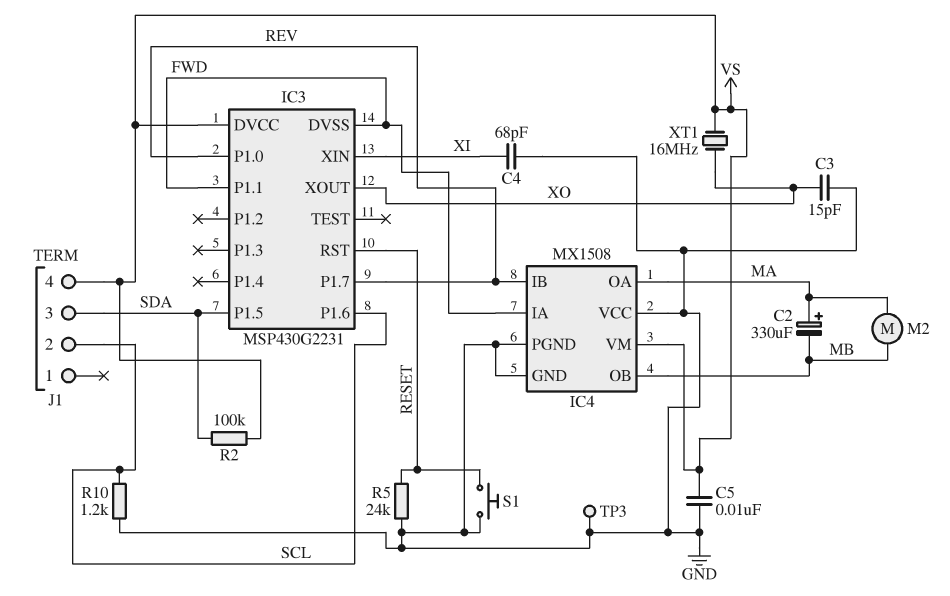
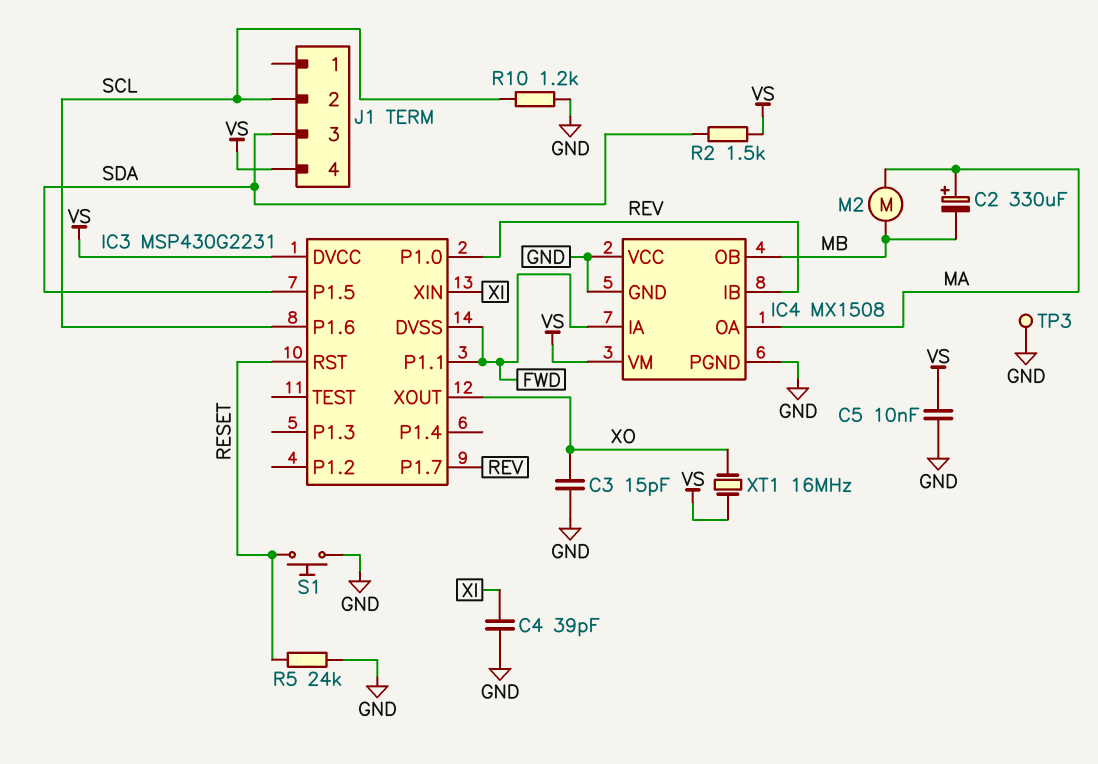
C4: 68pF (GND, XI) -> 39pF (GND, XI)
R2: 100k (SDA, VS) -> 1.5k (SDA, VS)

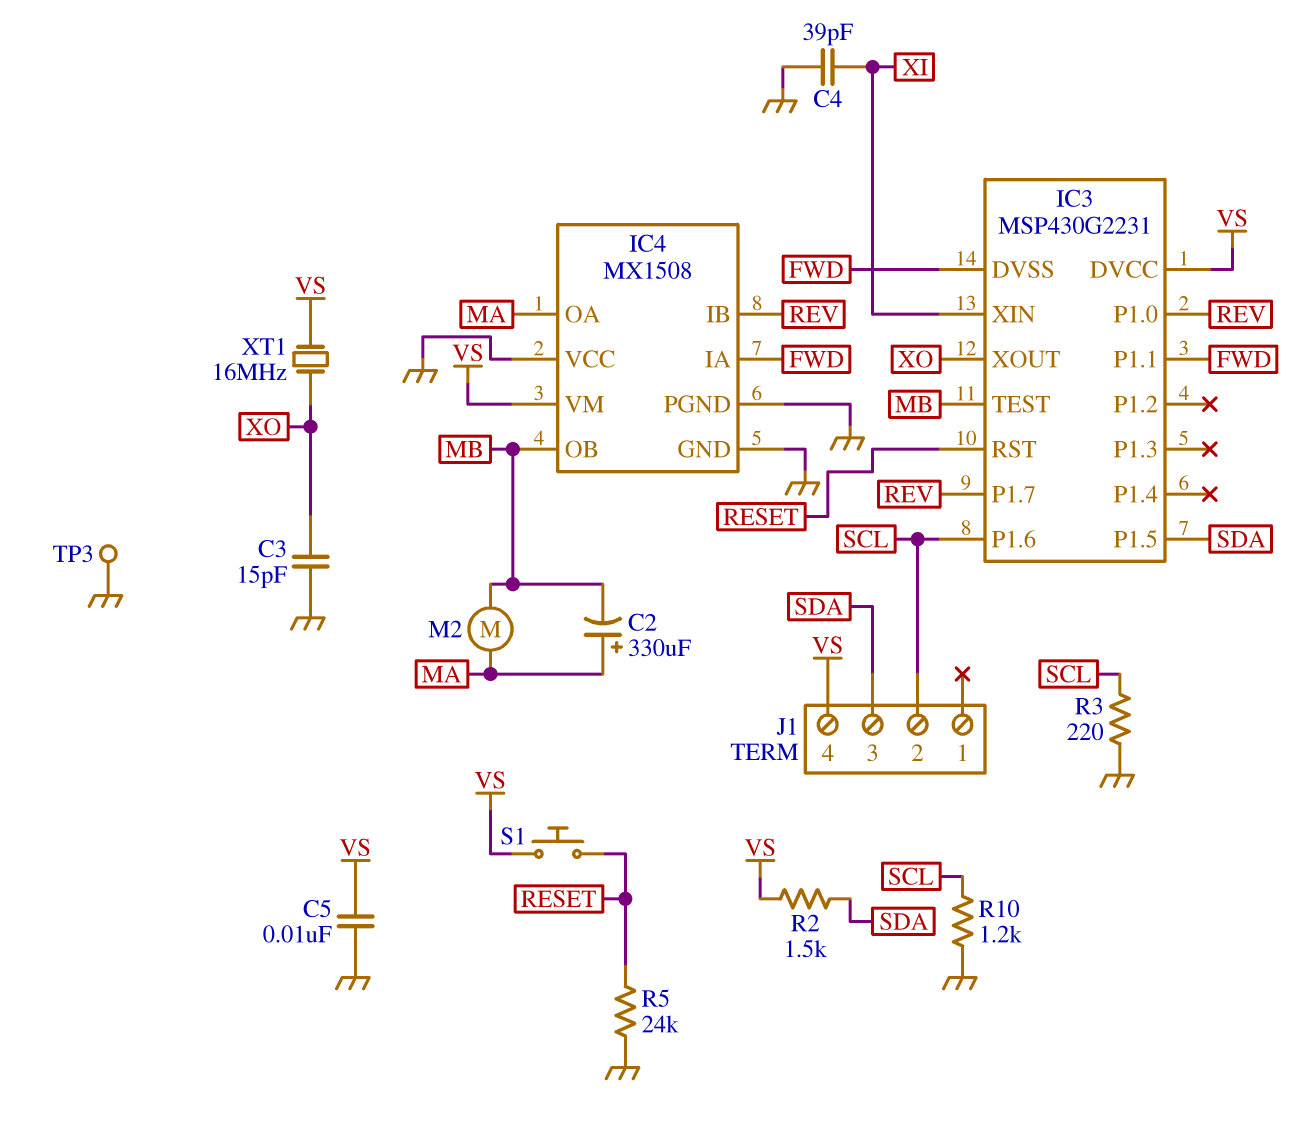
IC3 pin TEST: none -> MB
R3: none -> 220 (GND, SCL)
S1: button (GND, RESET) -> button (RESET, VS)

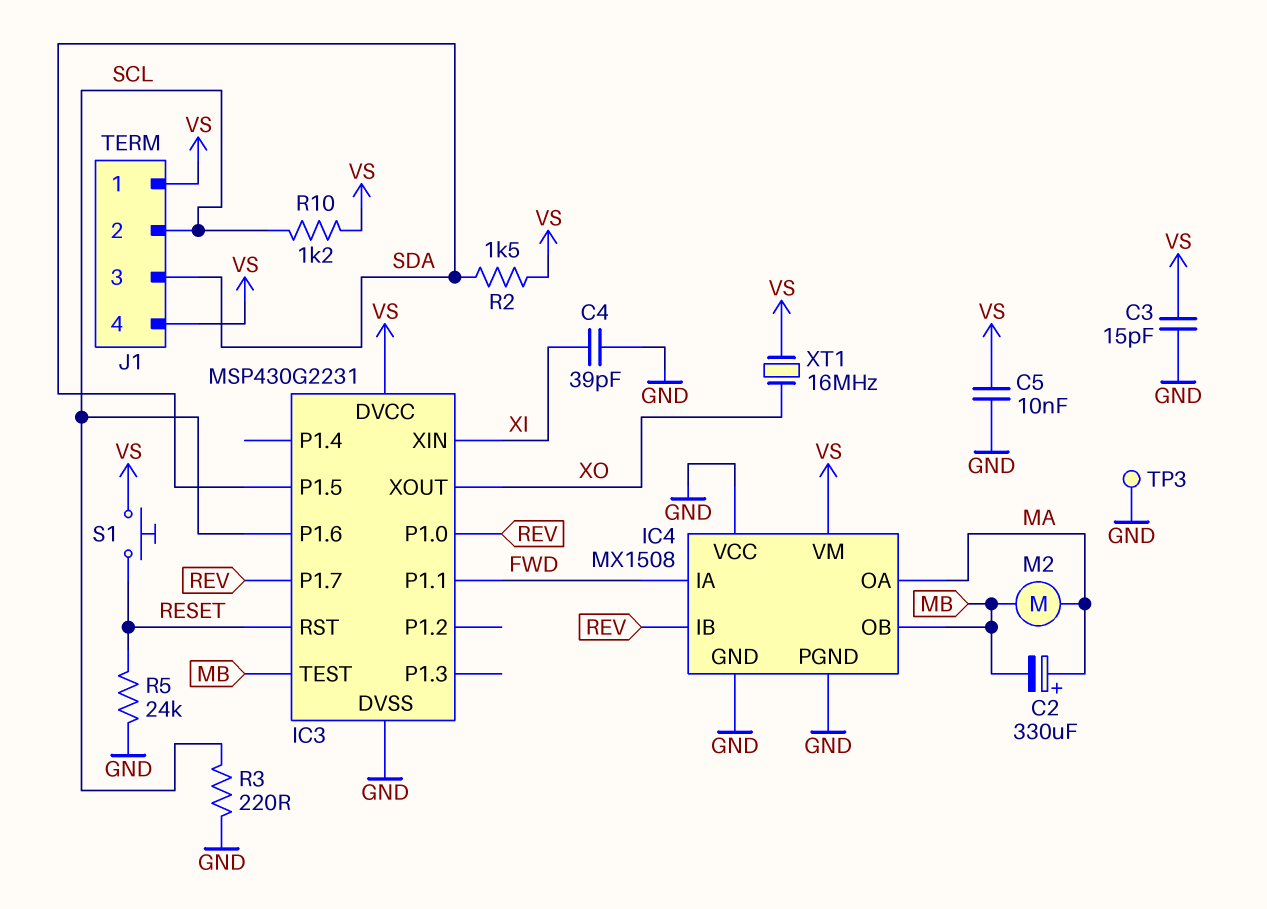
C3: 15pF (GND, XO) -> 15pF (GND, VS)
IC3 pin DVSS: FWD -> GND
J1 pin 1: none -> VS
R10: 1.2k (GND, SCL) -> 1.2k (SCL, VS)

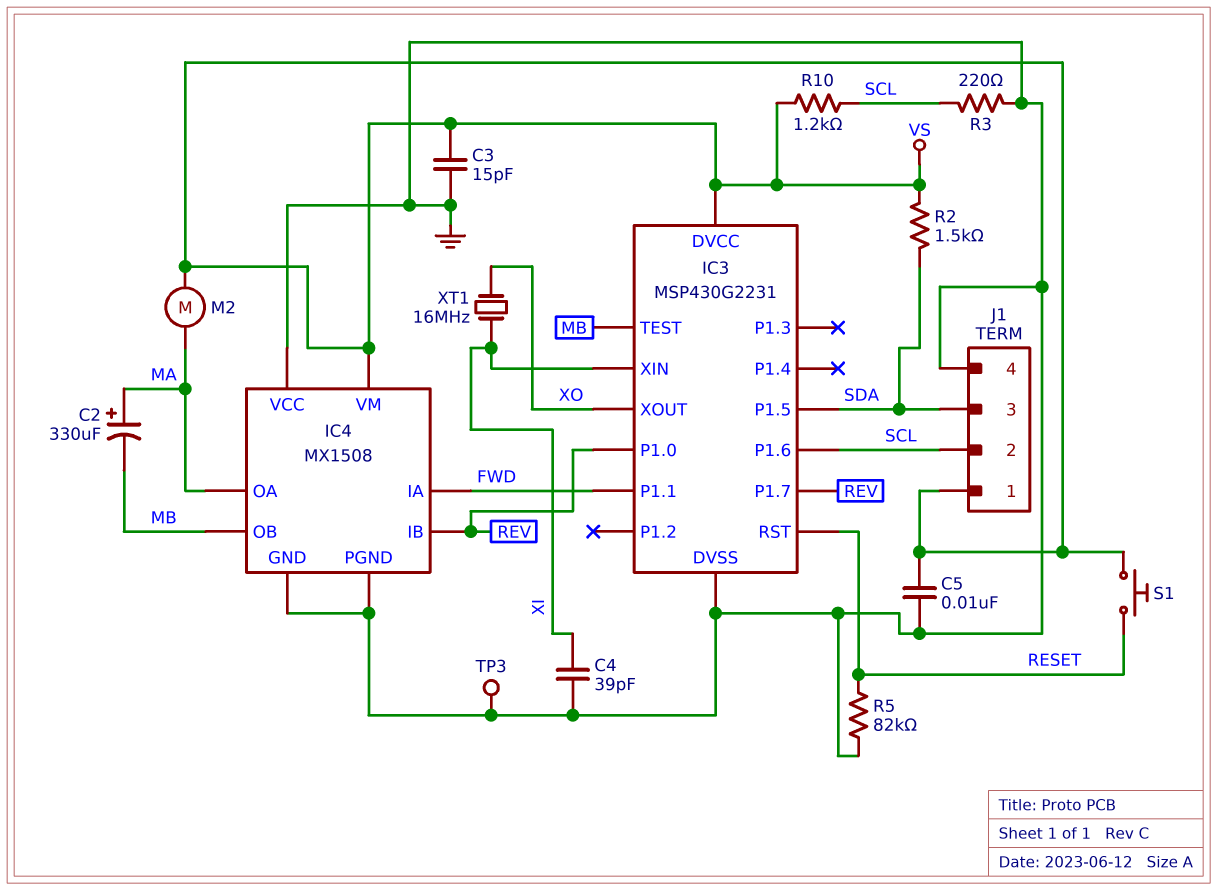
J1 pin 4: VS -> GND
M2: motor (MA, MB) -> motor (MA, VS)
R5: 24k (GND, RESET) -> 82k (GND, RESET)
XT1: 16MHz (VS, XO) -> 16MHz (XI, XO)

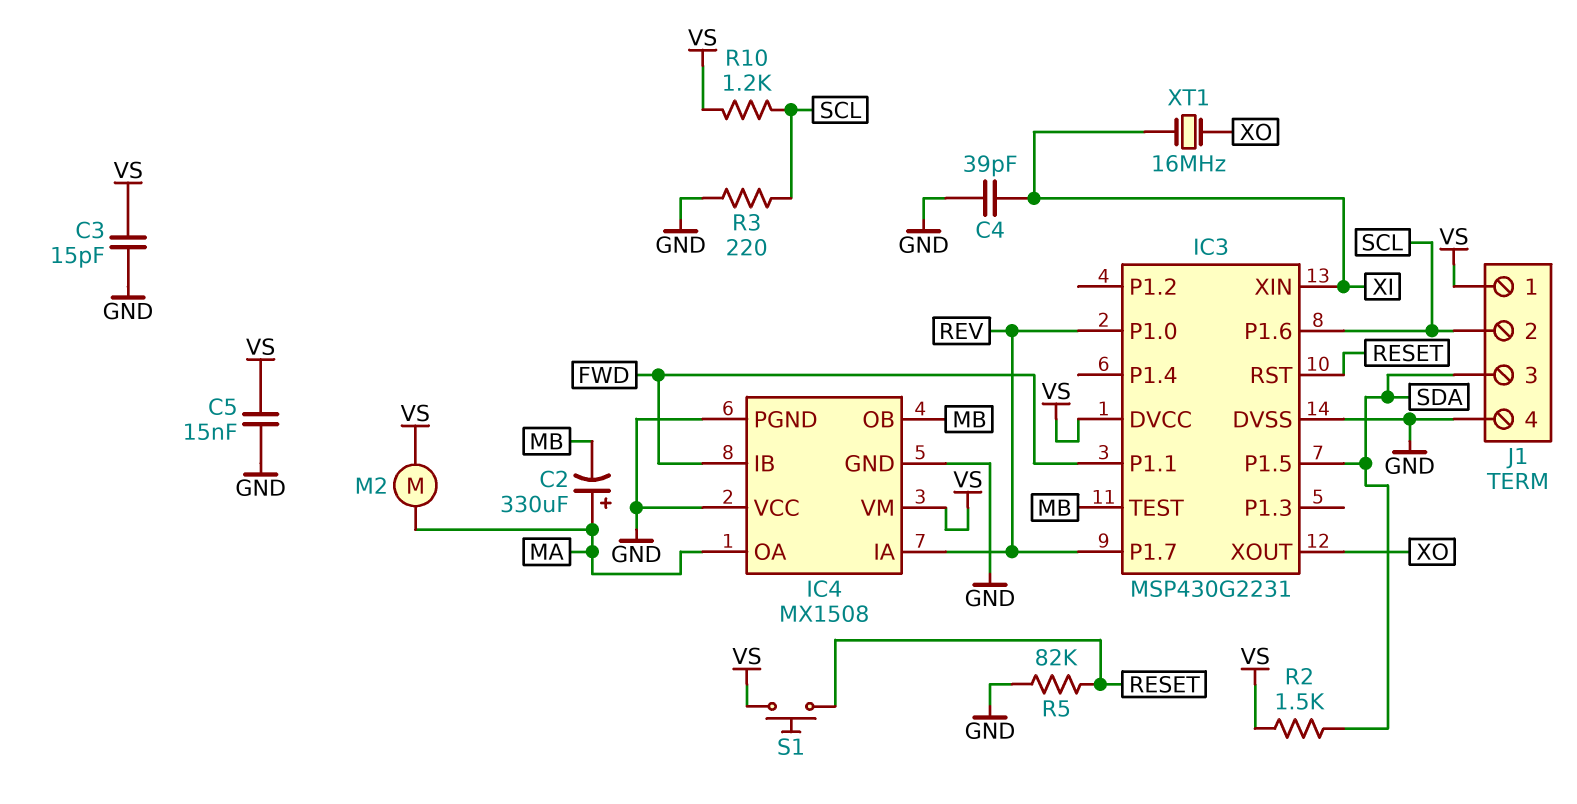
C5: 10nF (GND, VS) -> 15nF (GND, VS)
IC4 pin IA: FWD -> REV
IC4 pin IB: REV -> FWD
TP3: test point (GND) -> none

